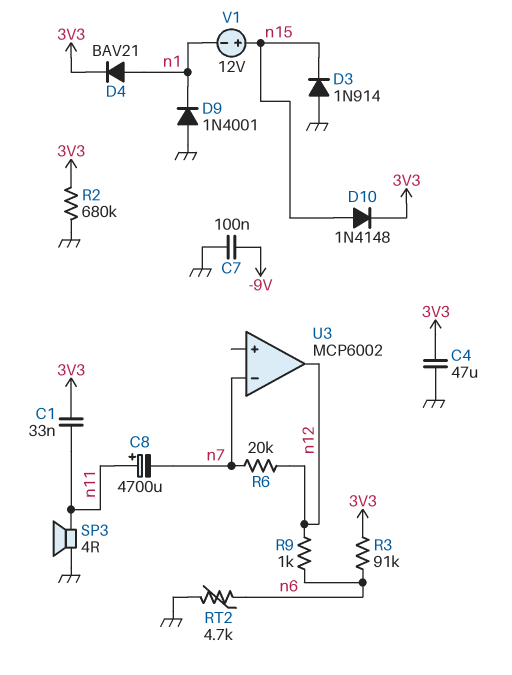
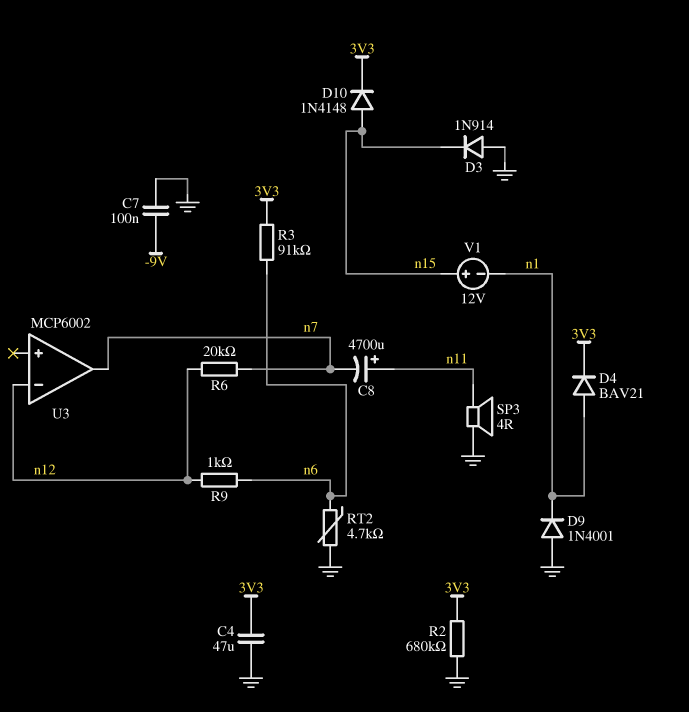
C1: 33nF (3V3, n11) -> none
U3 pin in-: n7 -> n12
U3 pin out: n12 -> n7

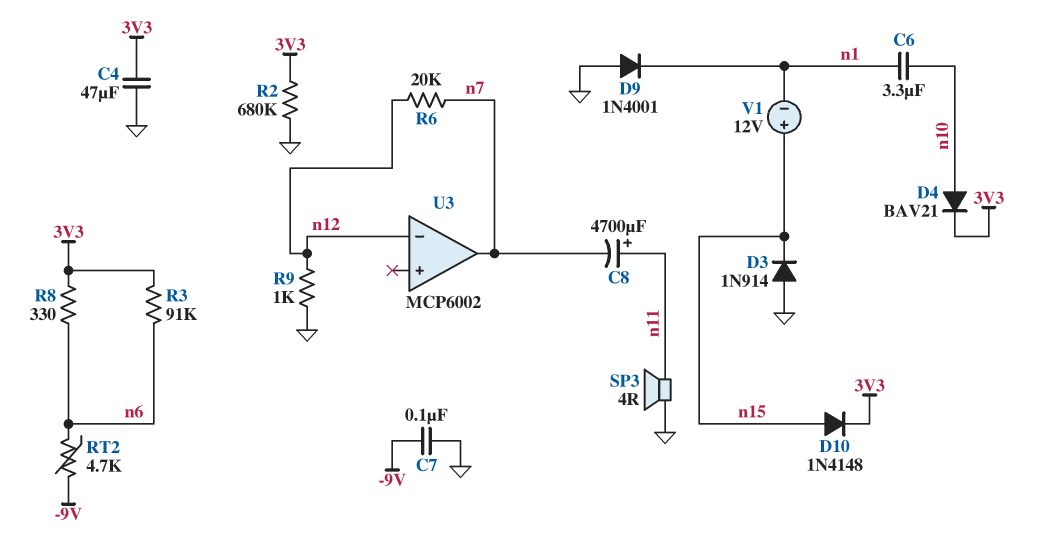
C6: none -> 3.3uF (n1, n10)
D4: diode BAV21 (A n1, K 3V3) -> diode BAV21 (A n10, K 3V3)
R8: none -> 330 (3V3, n6)
R9: 1k (n6, n12) -> 1k (GND, n12)
RT2: 4.7k (GND, n6) -> 4.7k (-9V, n6)

